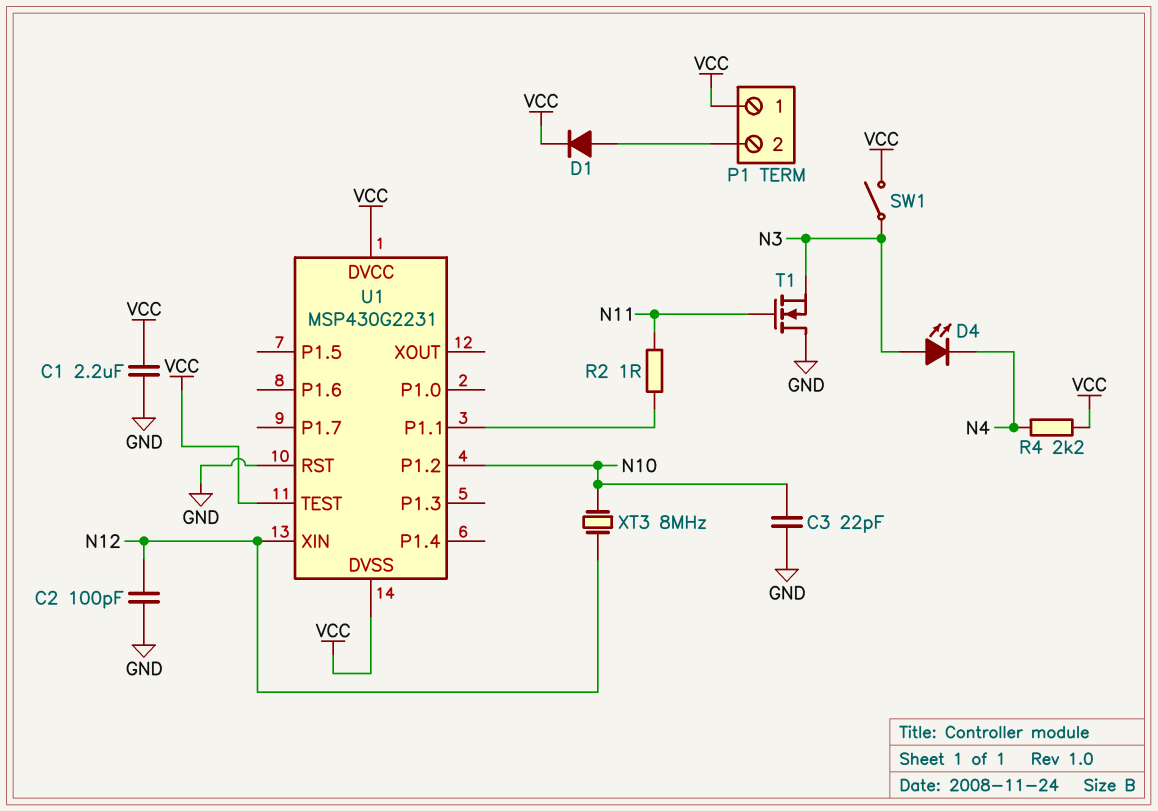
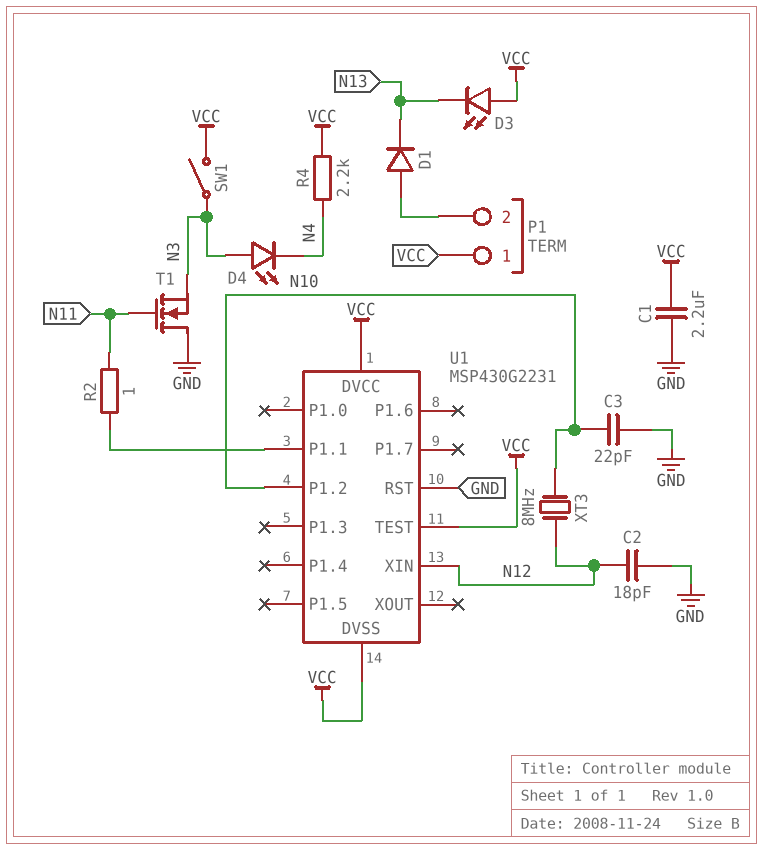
C2: 100pF (GND, N12) -> 18pF (GND, N12)
D1: diode (A P1/2, K VCC) -> diode (A P1/2, K N13)
D3: none -> LED (A VCC, K N13)

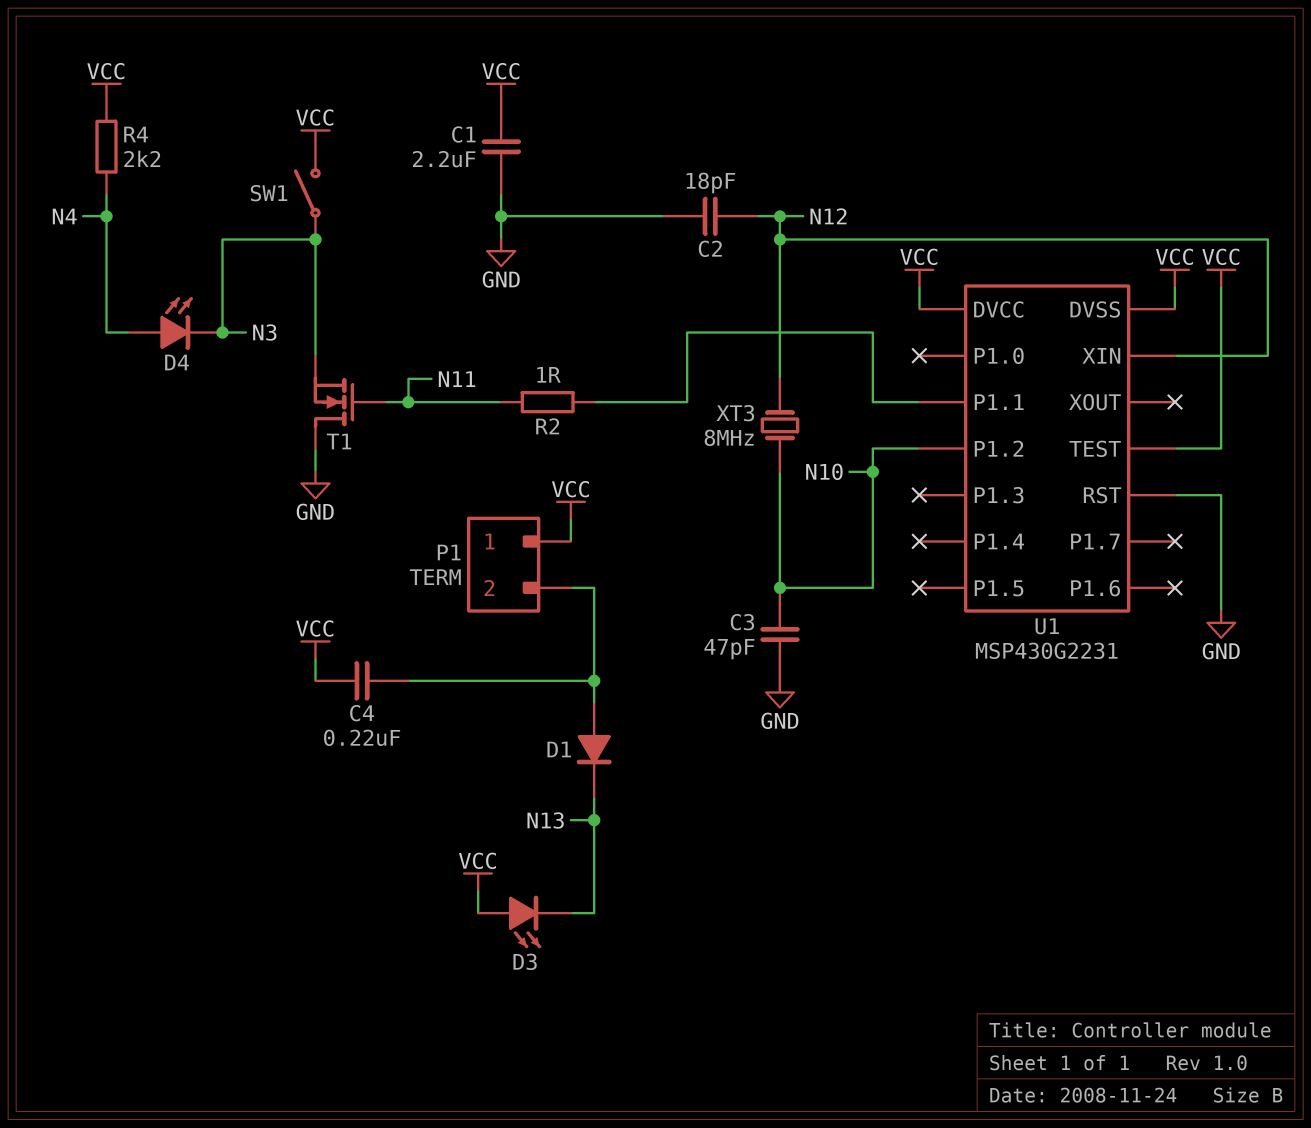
C3: 22pF (GND, N10) -> 47pF (GND, N10)
C4: none -> 220nF (P1/2, VCC)
D4: LED (A N3, K N4) -> LED (A N4, K N3)

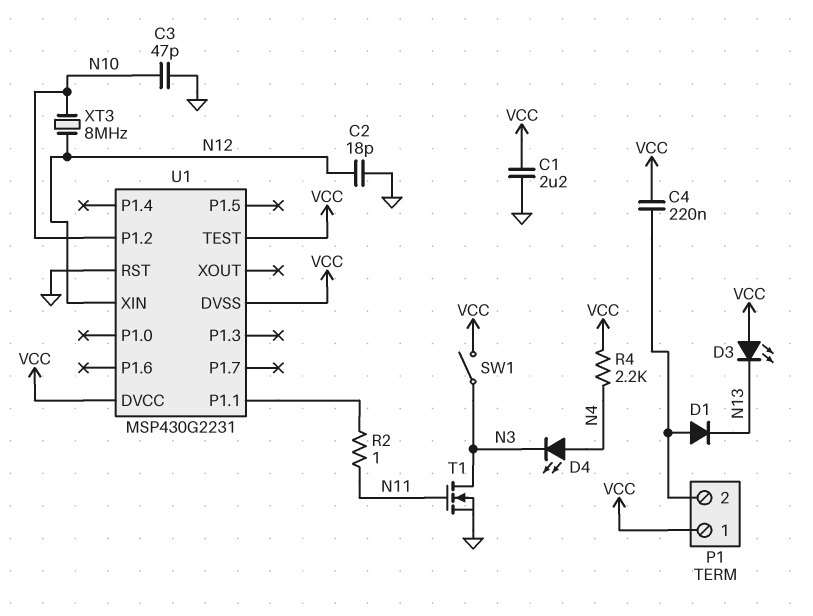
T1: NMOS (G N11, D GND, S N3) -> NMOS (G N11, D N3, S GND)

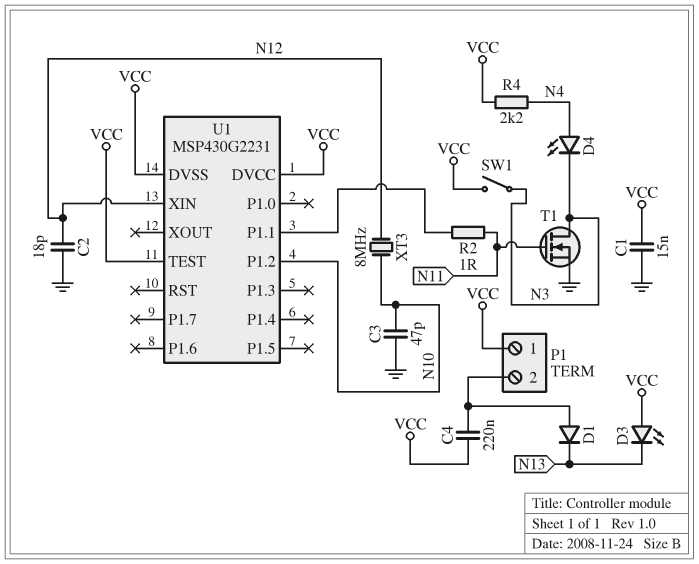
C1: 2.2uF (GND, VCC) -> 15nF (GND, VCC)
U1 pin RST: GND -> none

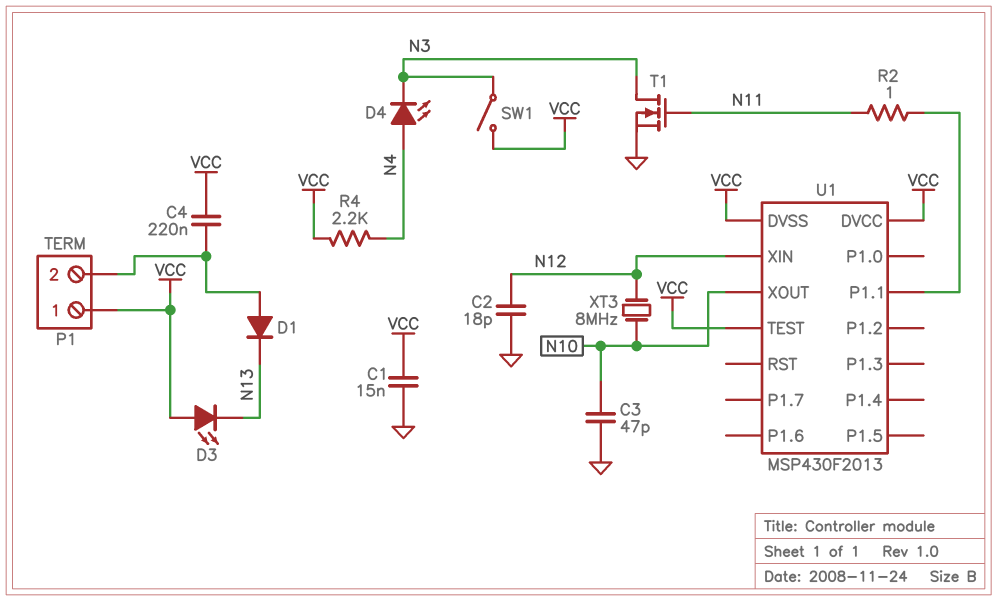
U1: MSP430G2231 -> MSP430F2013
U1 pin P1.2: N10 -> none
U1 pin XOUT: none -> N10

